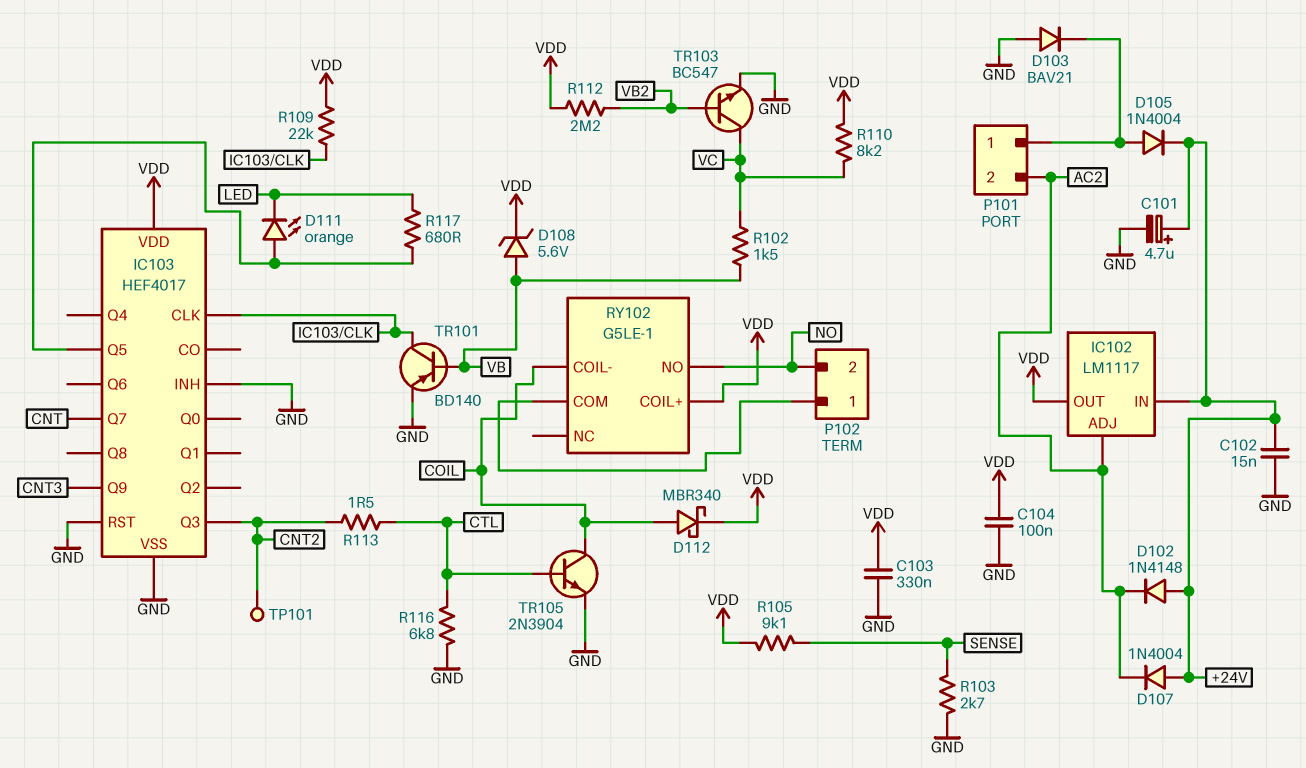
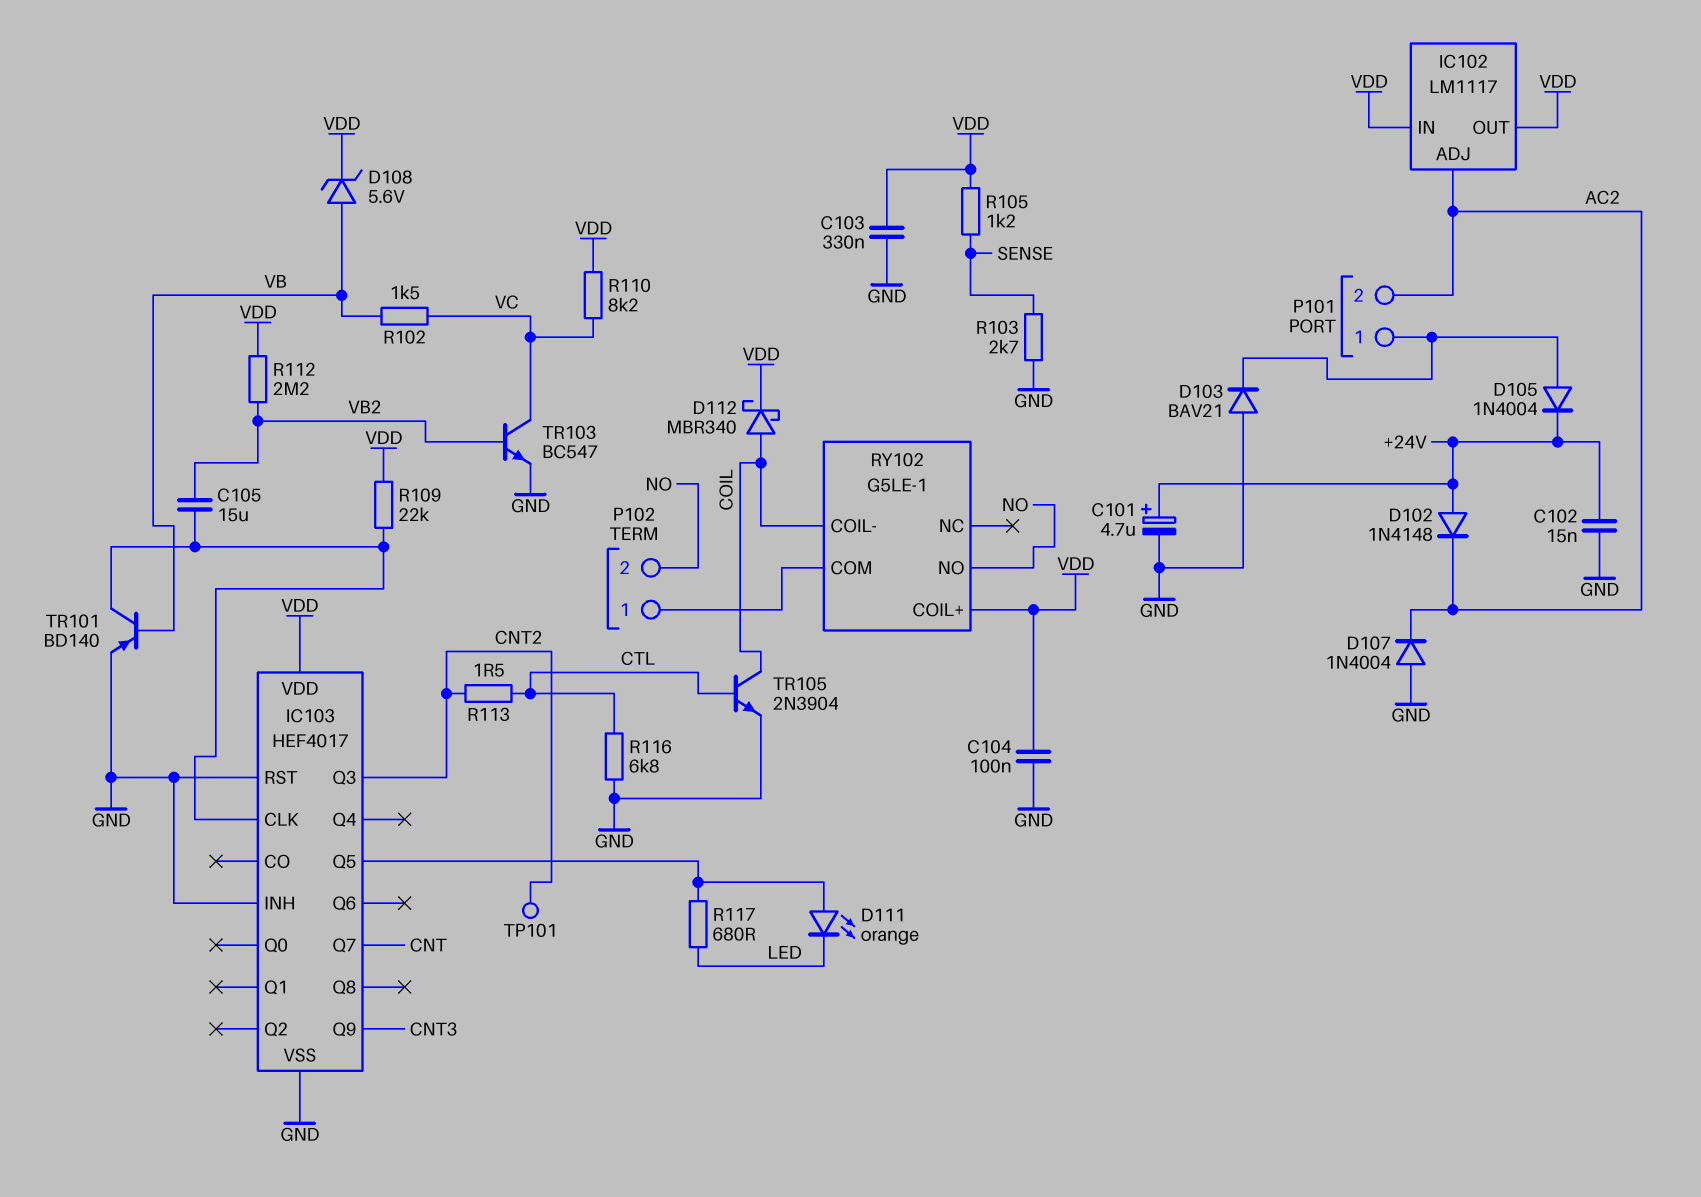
C105: none -> 15uF (IC103/CLK, VB2)
D107: diode 1N4004 (A +24V, K AC2) -> diode 1N4004 (A GND, K AC2)
IC102 pin IN: +24V -> VDD
R105: 9.1k (SENSE, VDD) -> 1.2k (SENSE, VDD)

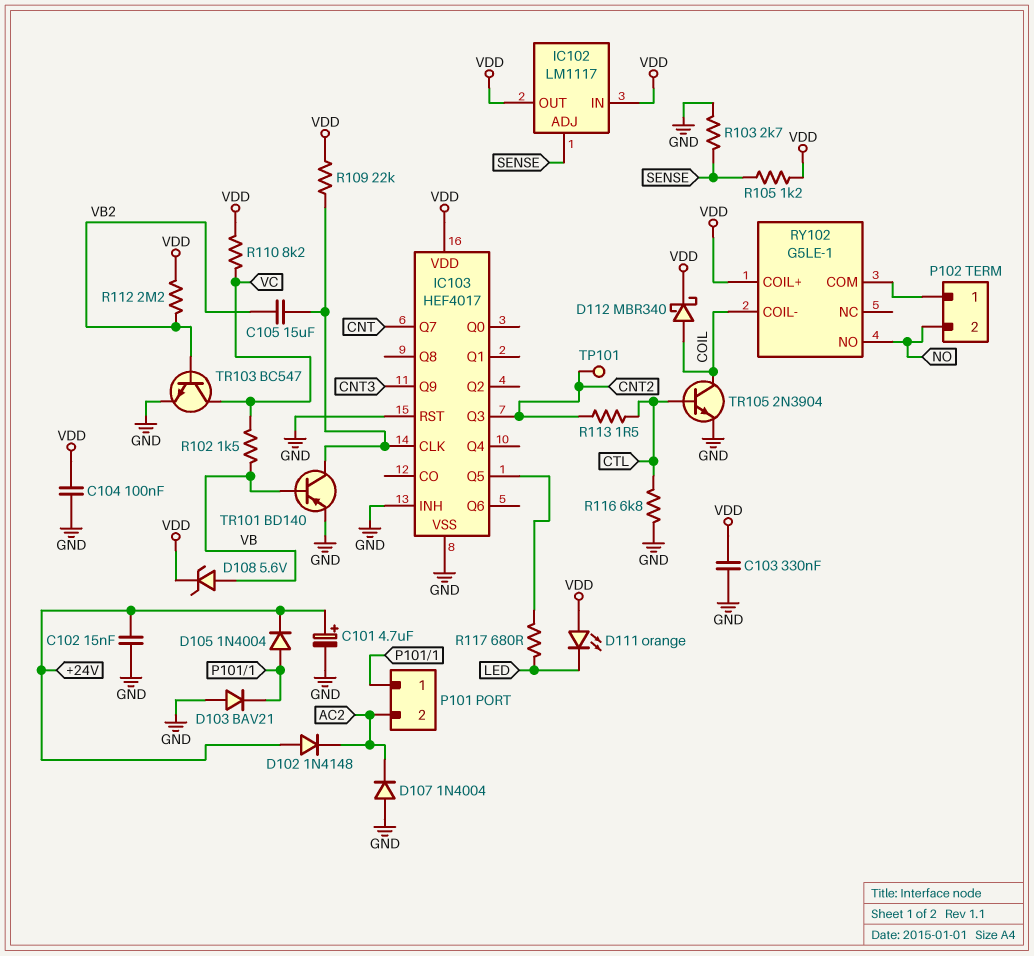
D111: LED orange (A IC103/Q5, K LED) -> LED orange (A VDD, K LED)
IC102 pin ADJ: AC2 -> SENSE

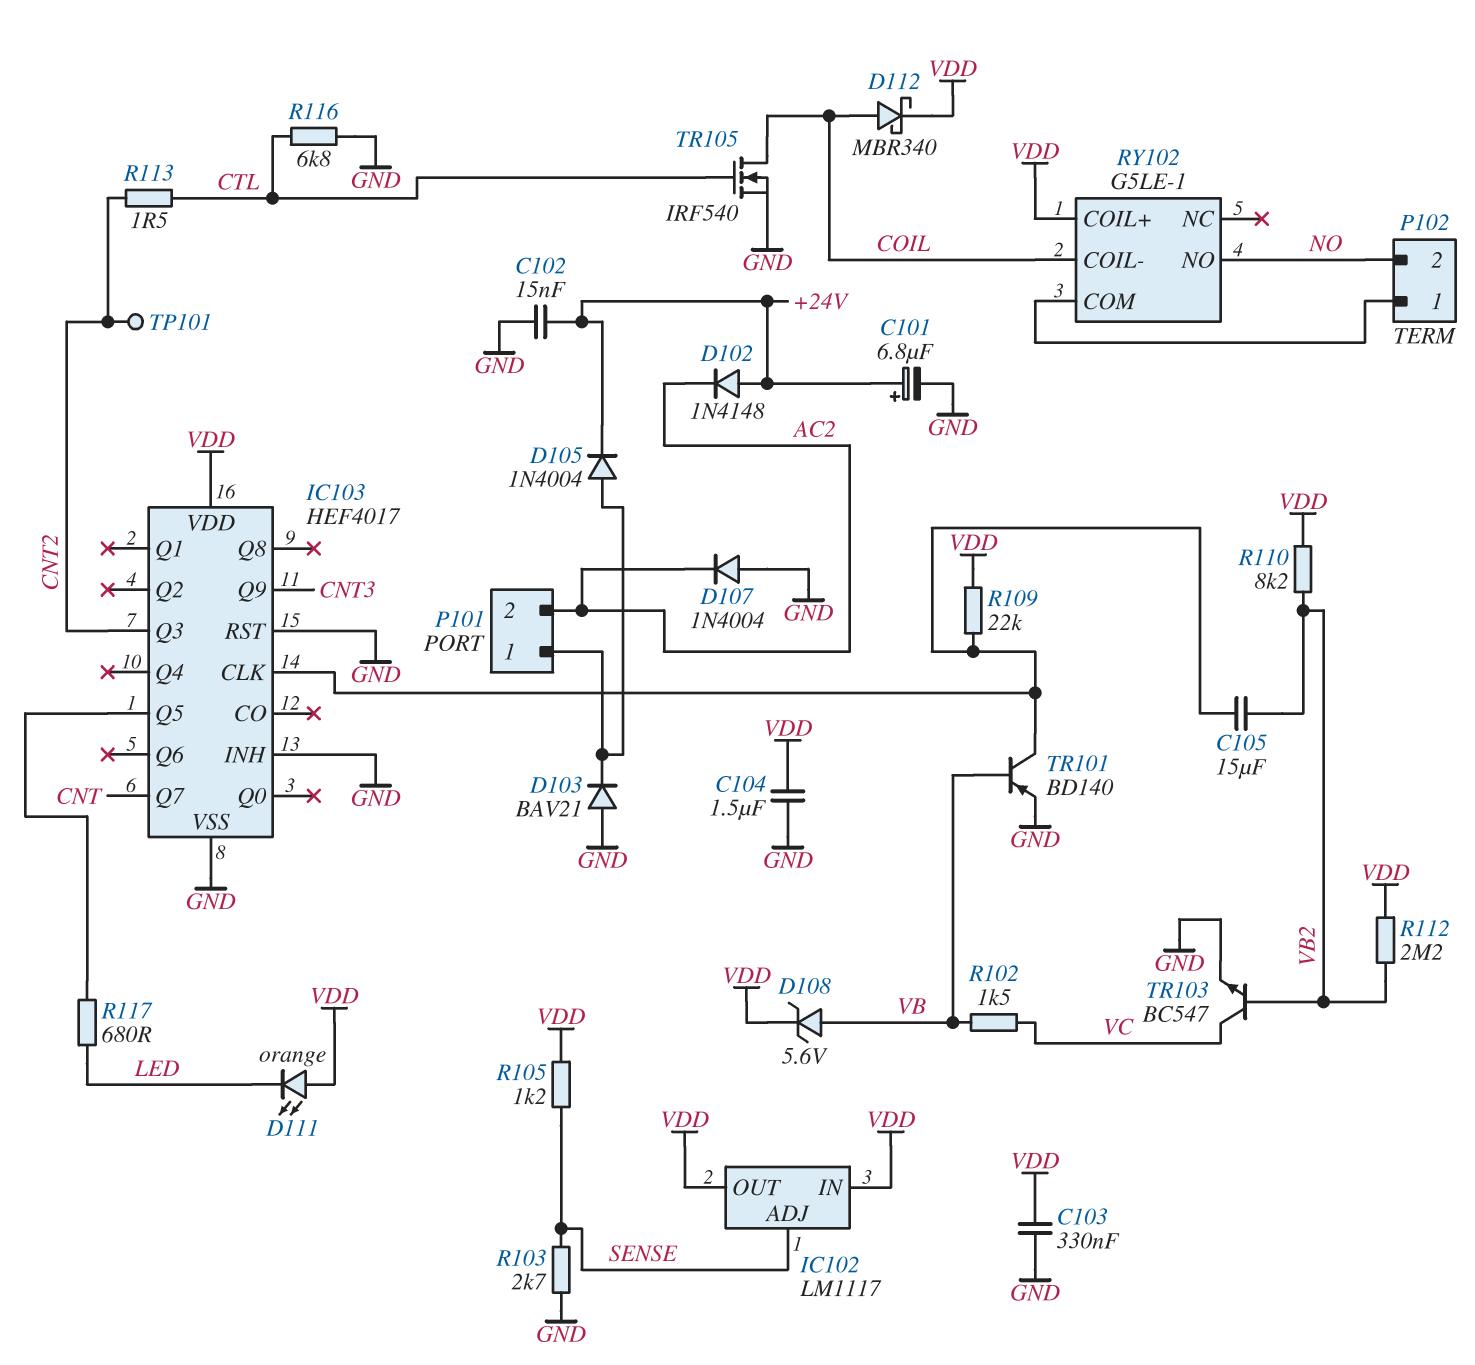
C101: 4.7uF (plus +24V, minus GND) -> 6.8uF (plus +24V, minus GND)
C104: 100nF (GND, VDD) -> 1.5uF (GND, VDD)
R110: 8.2k (VC, VDD) -> 8.2k (VB2, VDD)
TR105: NPN 2N3904 (B CTL, C COIL, E GND) -> NMOS IRF540 (G CTL, D COIL, S GND)

